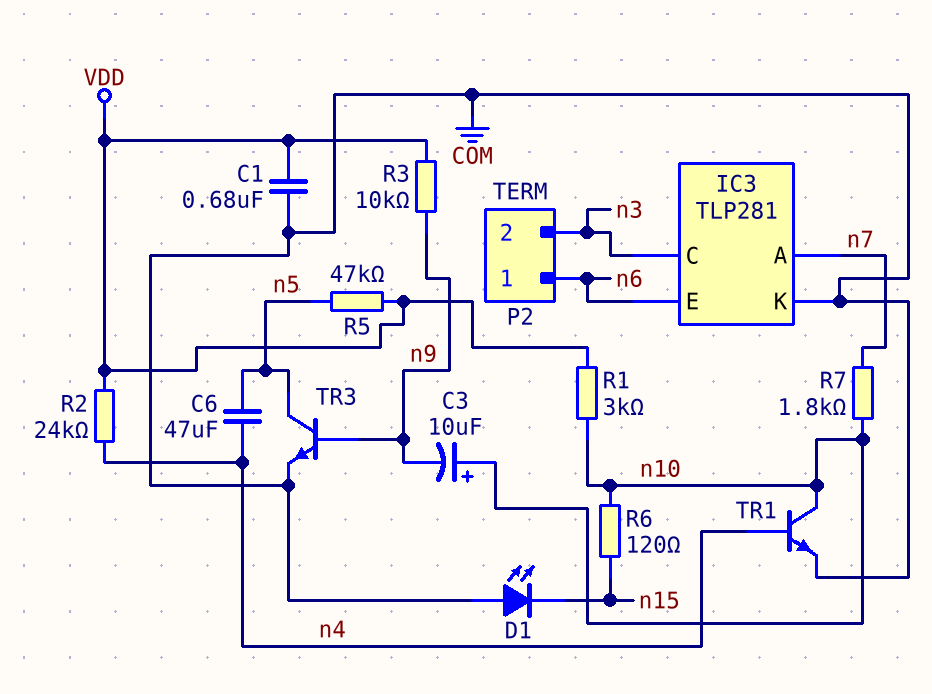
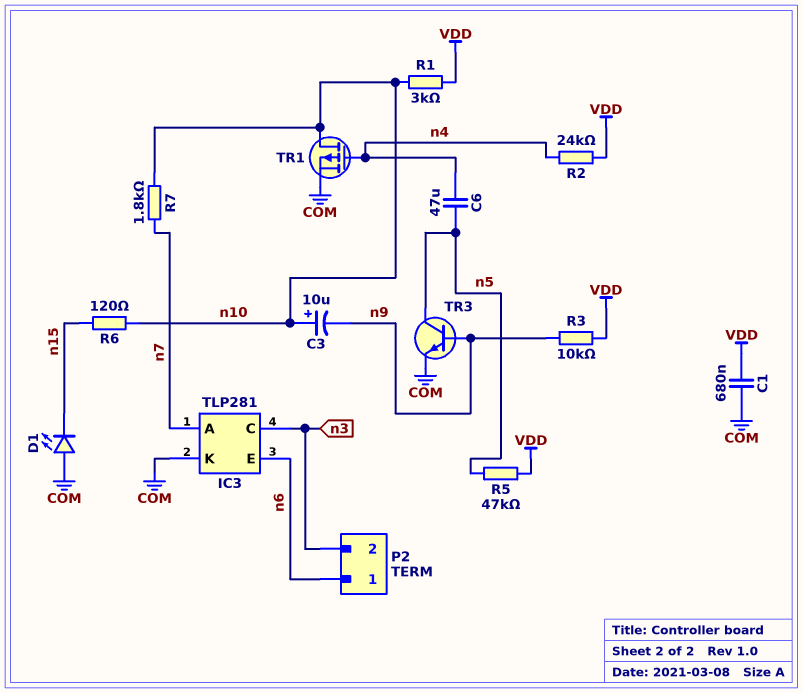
TR1: NPN (B n4, C n10, E COM) -> PMOS (G n4, D n10, S COM)

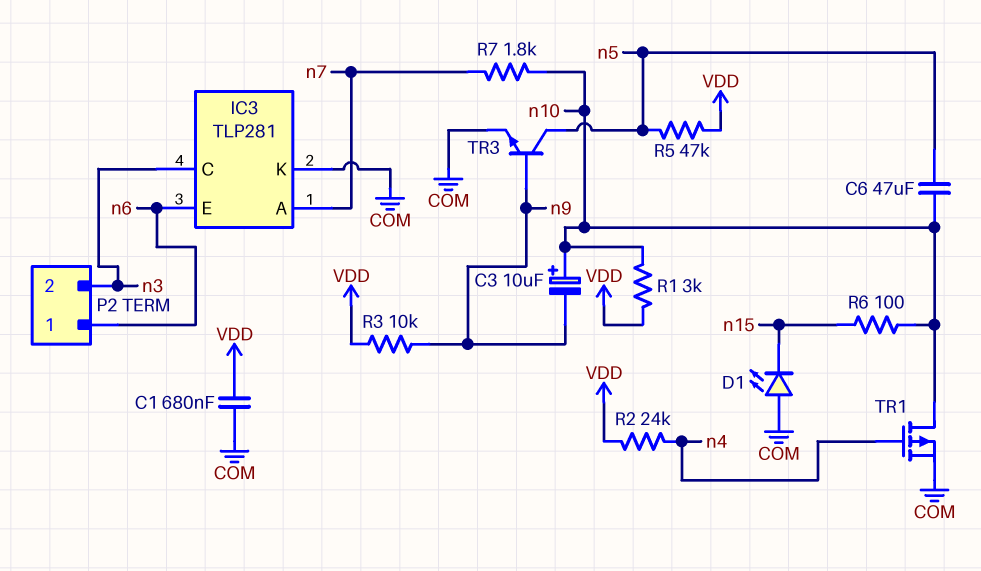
C6: 47uF (n4, n5) -> 47uF (n5, n10)
R6: 120 (n10, n15) -> 100 (n10, n15)

